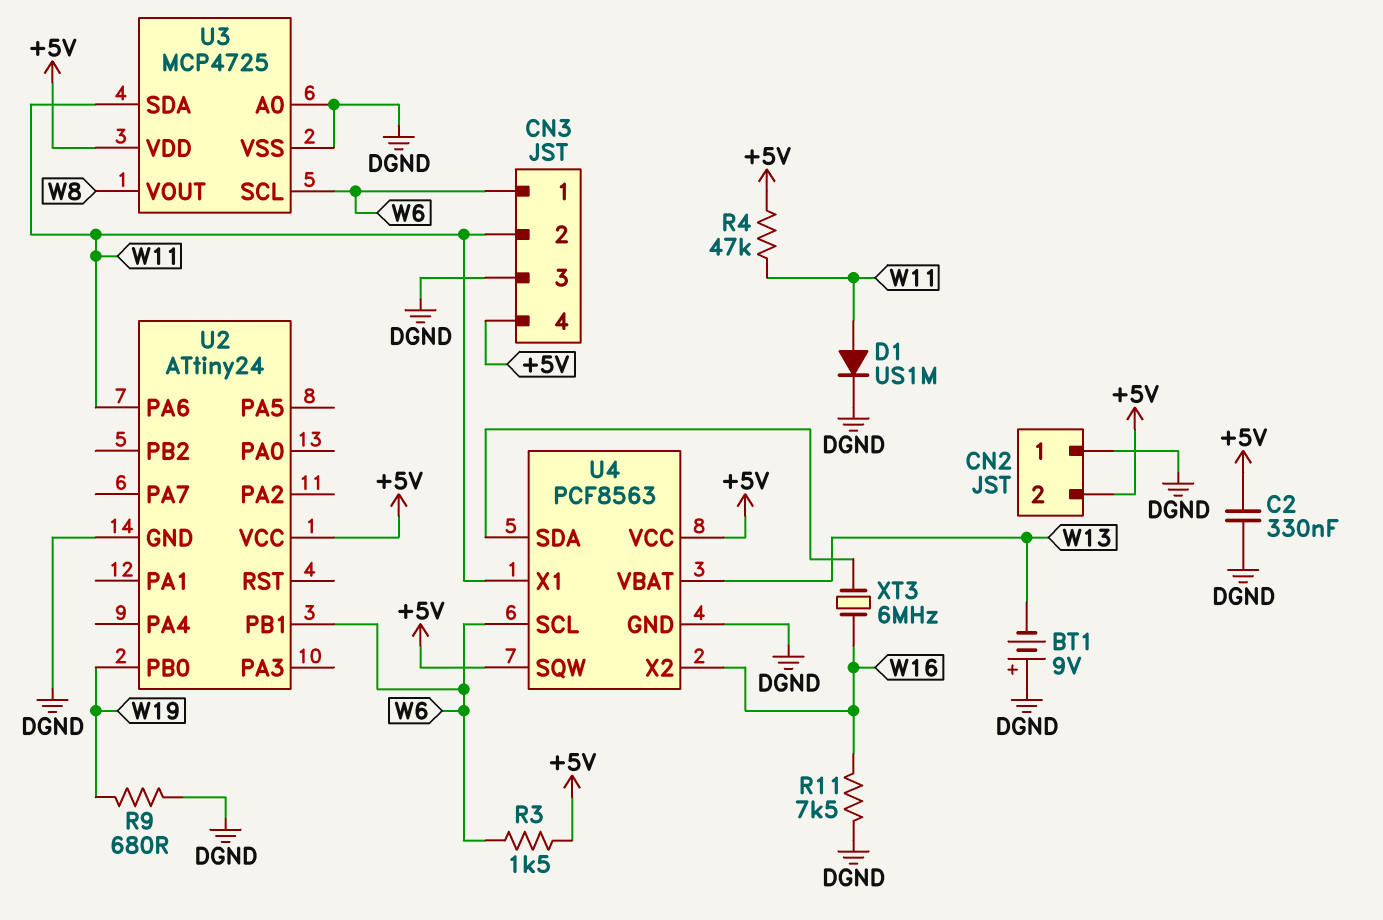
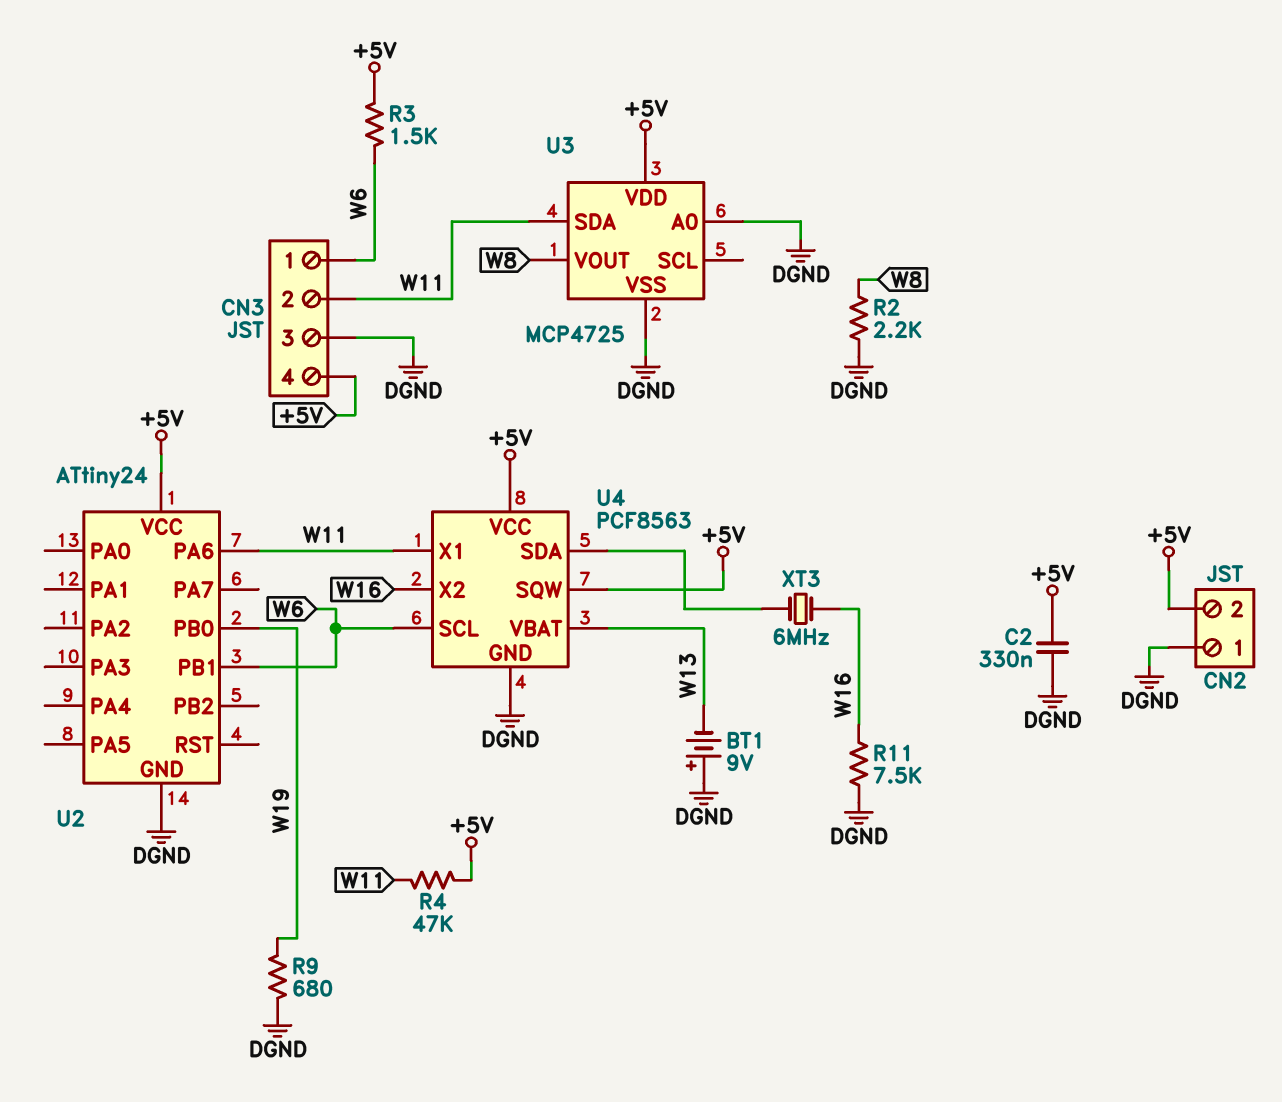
D1: diode US1M (A W11, K DGND) -> none
R2: none -> 2.2k (DGND, W8)
U3 pin SCL: W6 -> none

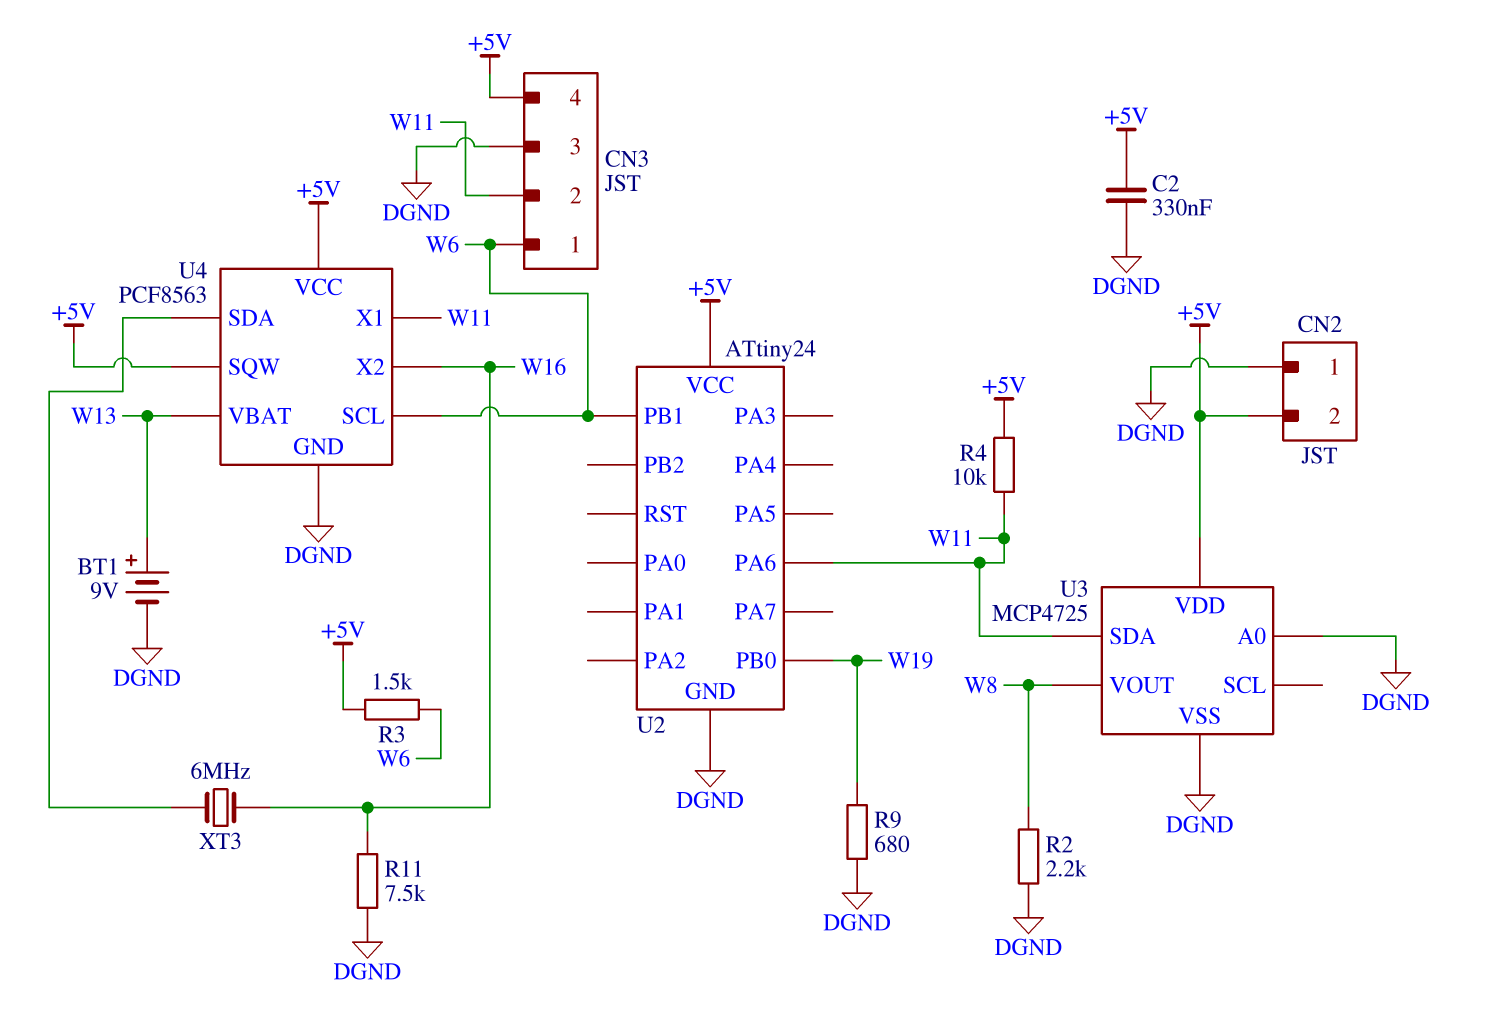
BT1: 9V (plus DGND, minus W13) -> 9V (plus W13, minus DGND)
R4: 47k (+5V, W11) -> 10k (+5V, W11)

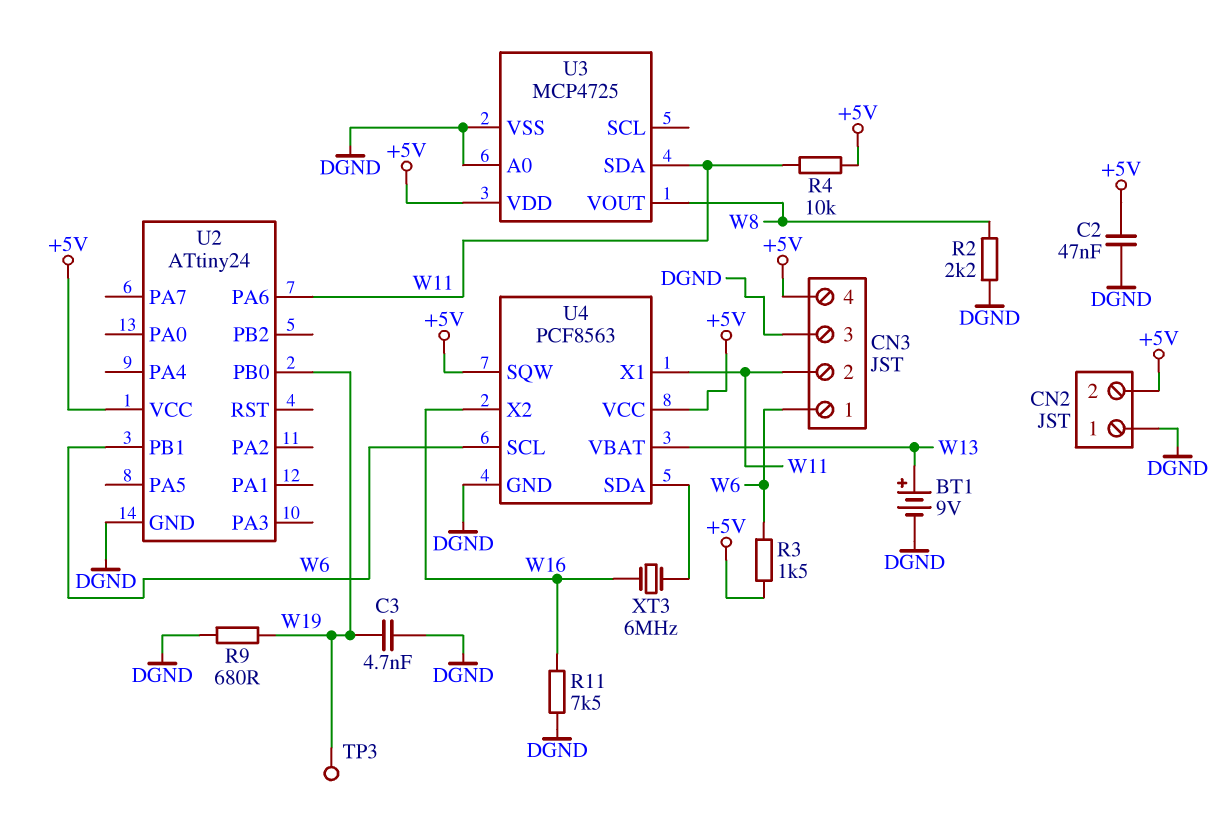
C2: 330nF (+5V, DGND) -> 47nF (+5V, DGND)
C3: none -> 4.7nF (DGND, W19)
TP3: none -> test point (W19)

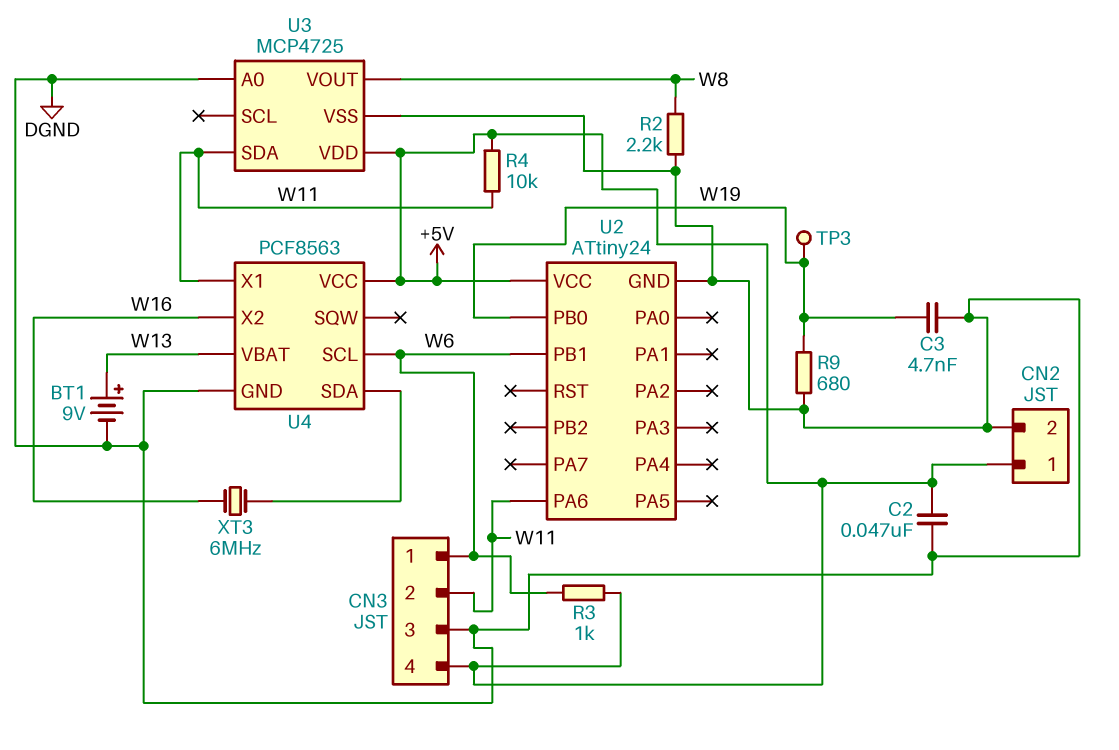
CN2 pin 1: DGND -> +5V
CN2 pin 2: +5V -> DGND
R3: 1.5k (+5V, W6) -> 1k (+5V, W6)
R11: 7.5k (DGND, W16) -> none
U4 pin SQW: +5V -> none

